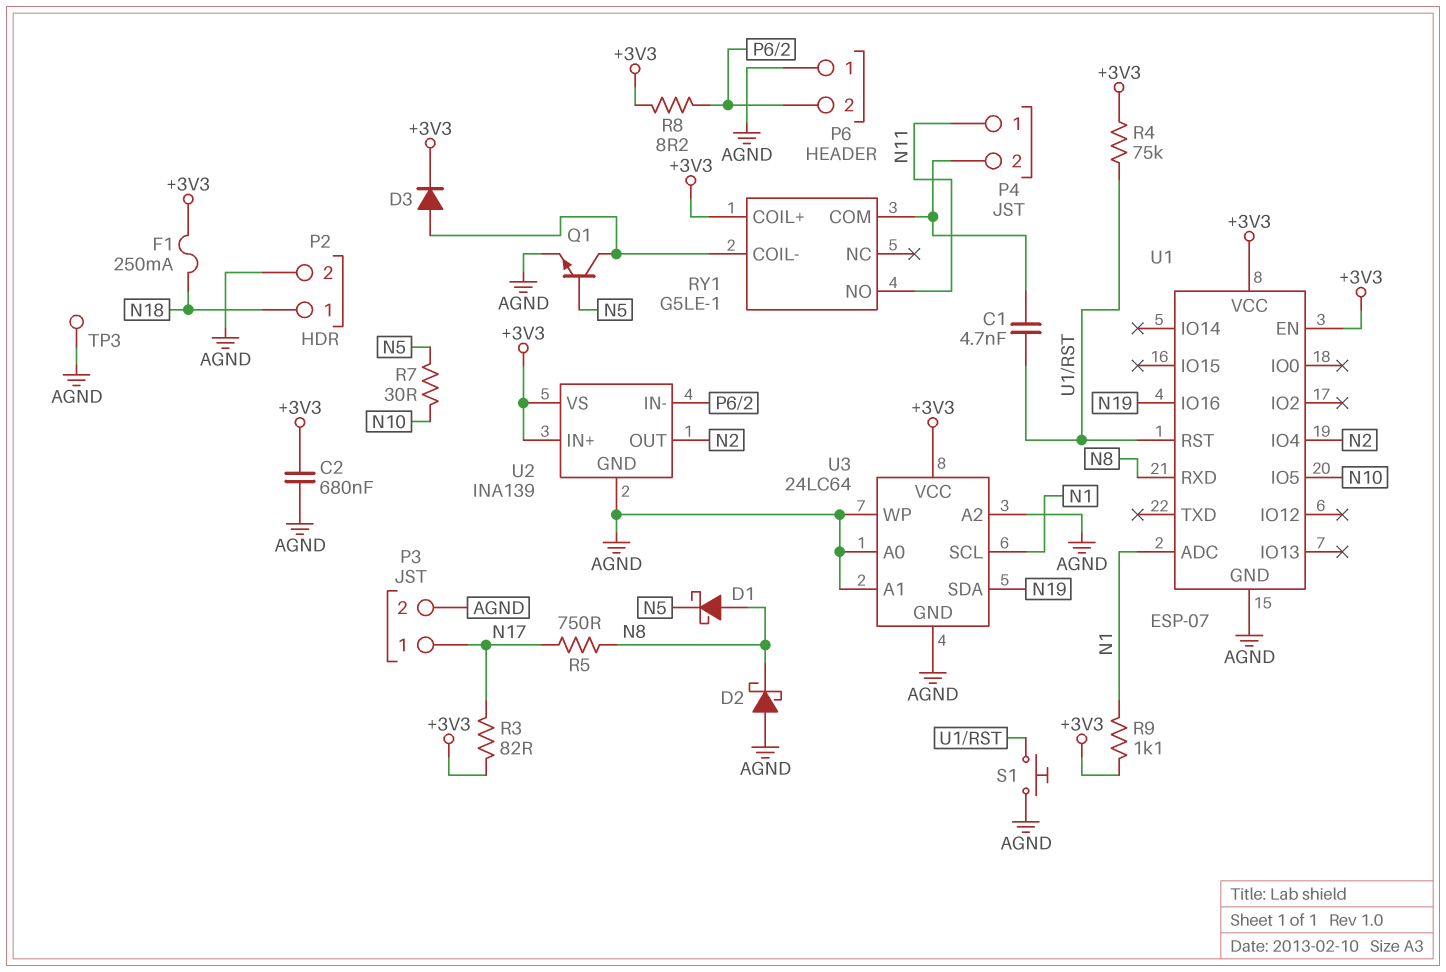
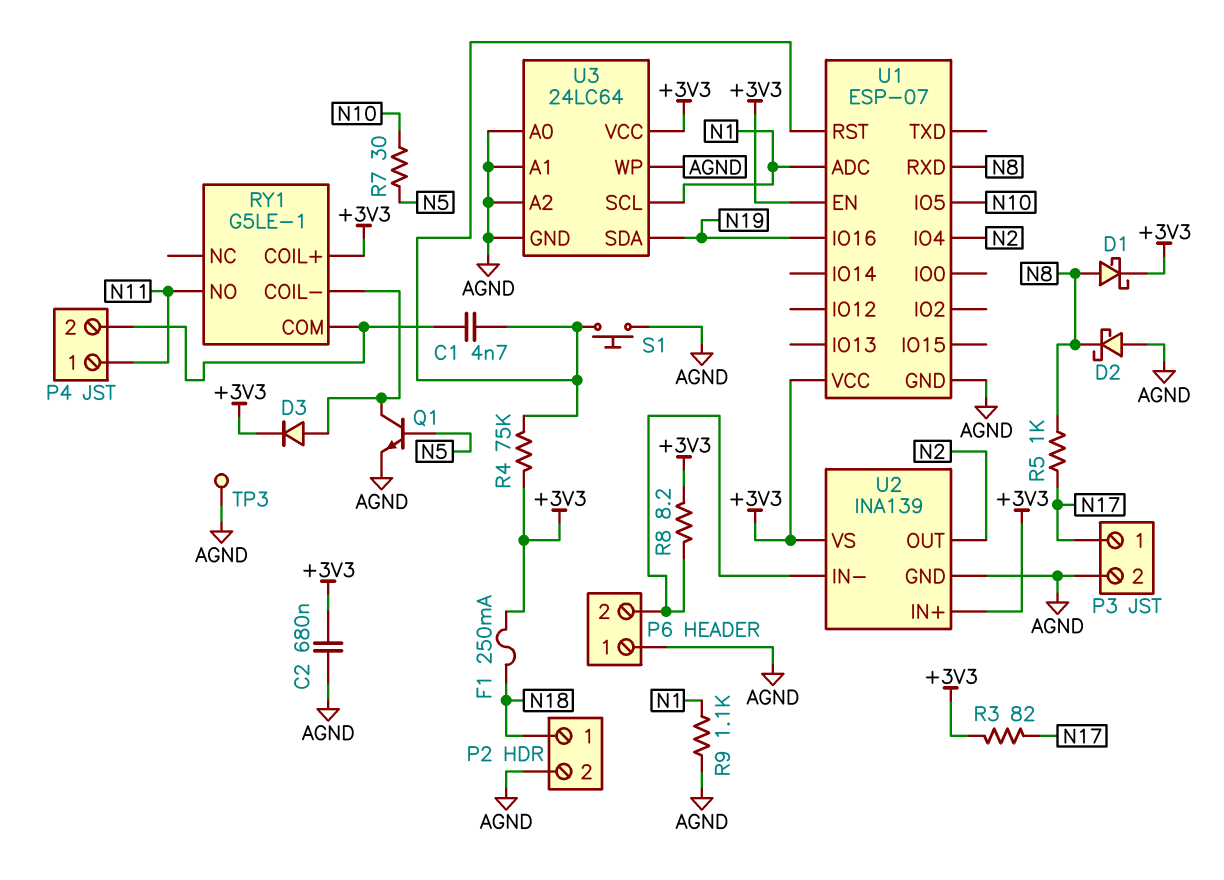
D1: schottky (A N8, K N5) -> schottky (A N8, K +3V3)
R5: 750 (N8, N17) -> 1k (N8, N17)
R9: 1.1k (+3V3, N1) -> 1.1k (AGND, N1)

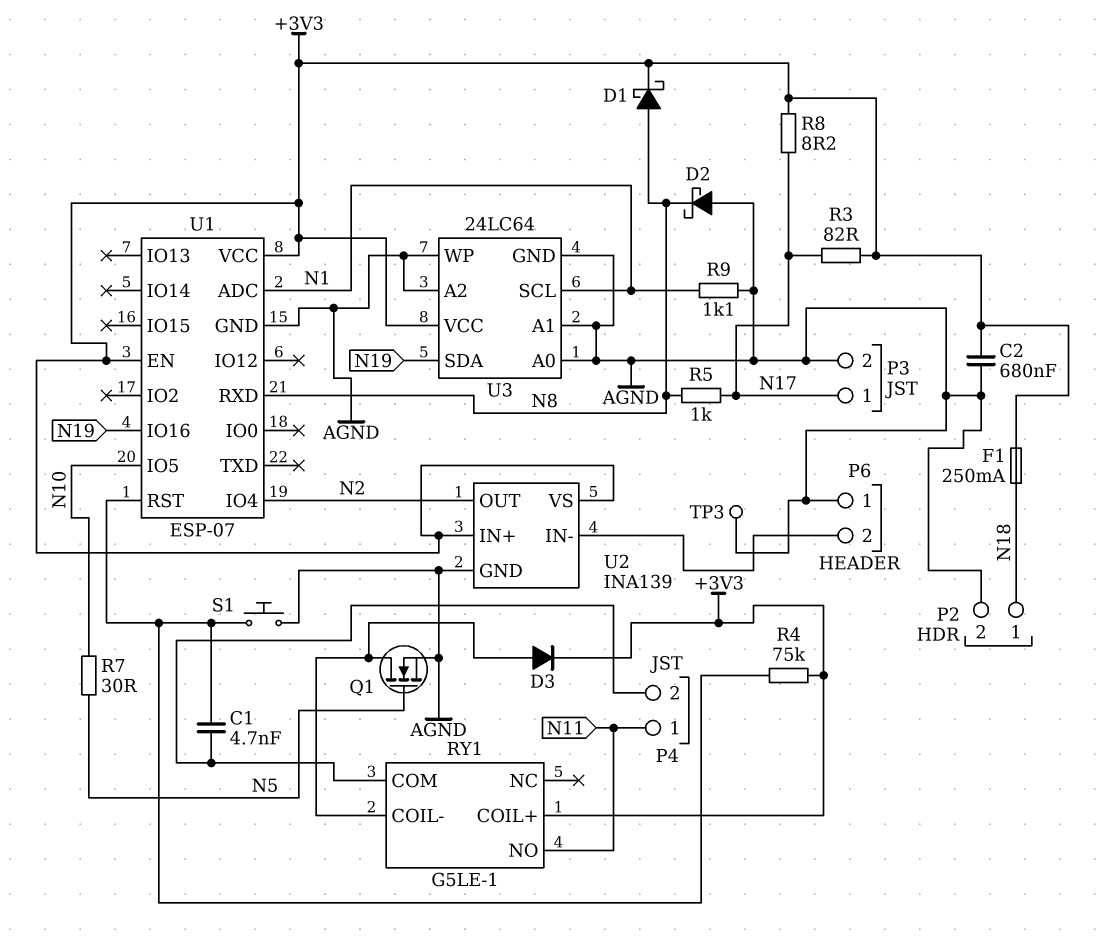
Q1: NPN (B N5, C RY1/COIL-, E AGND) -> NMOS (G N5, D RY1/COIL-, S AGND)
R8: 8.2 (+3V3, P6/2) -> 8.2 (+3V3, N17)

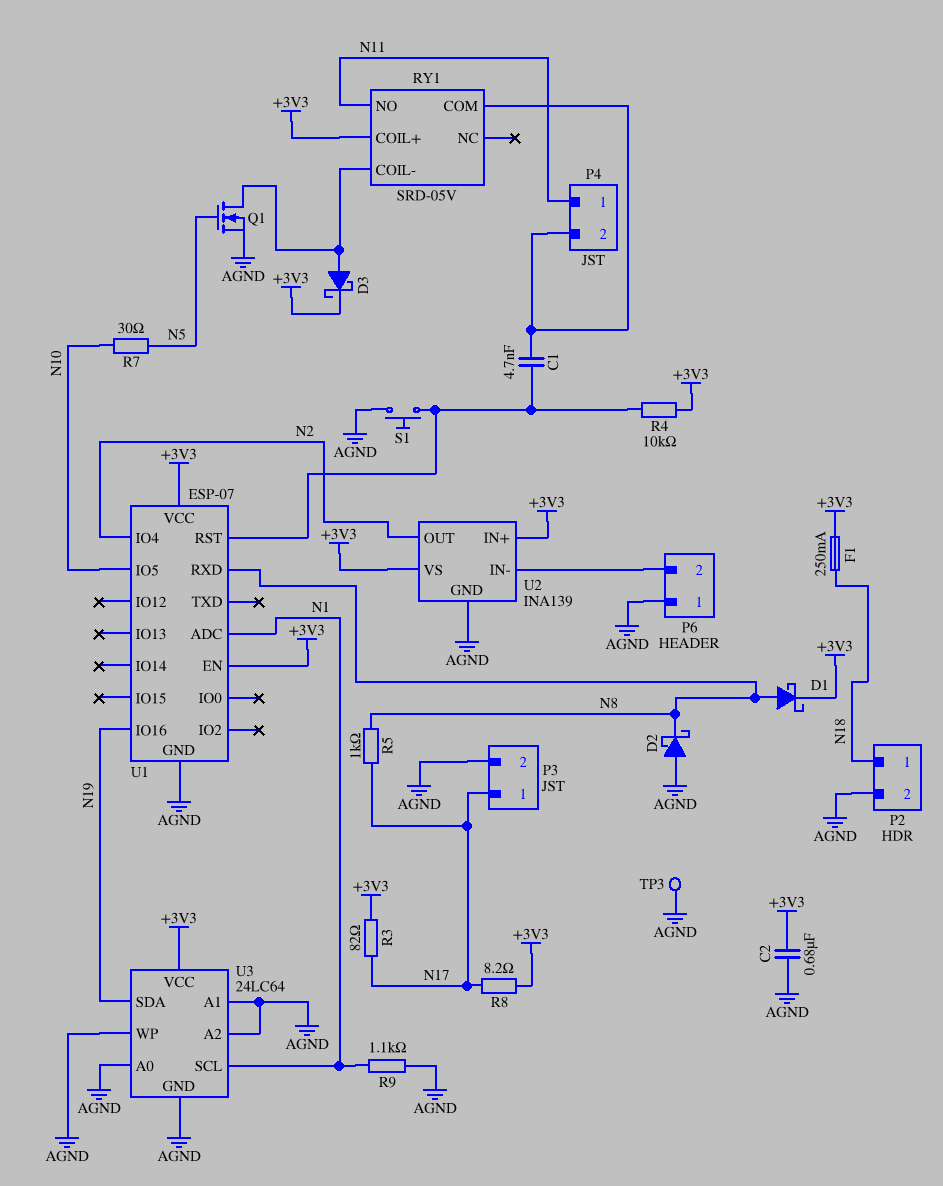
D3: diode (A RY1/COIL-, K +3V3) -> schottky (A RY1/COIL-, K +3V3)
R4: 75k (+3V3, U1/RST) -> 10k (+3V3, U1/RST)
RY1: G5LE-1 -> SRD-05V

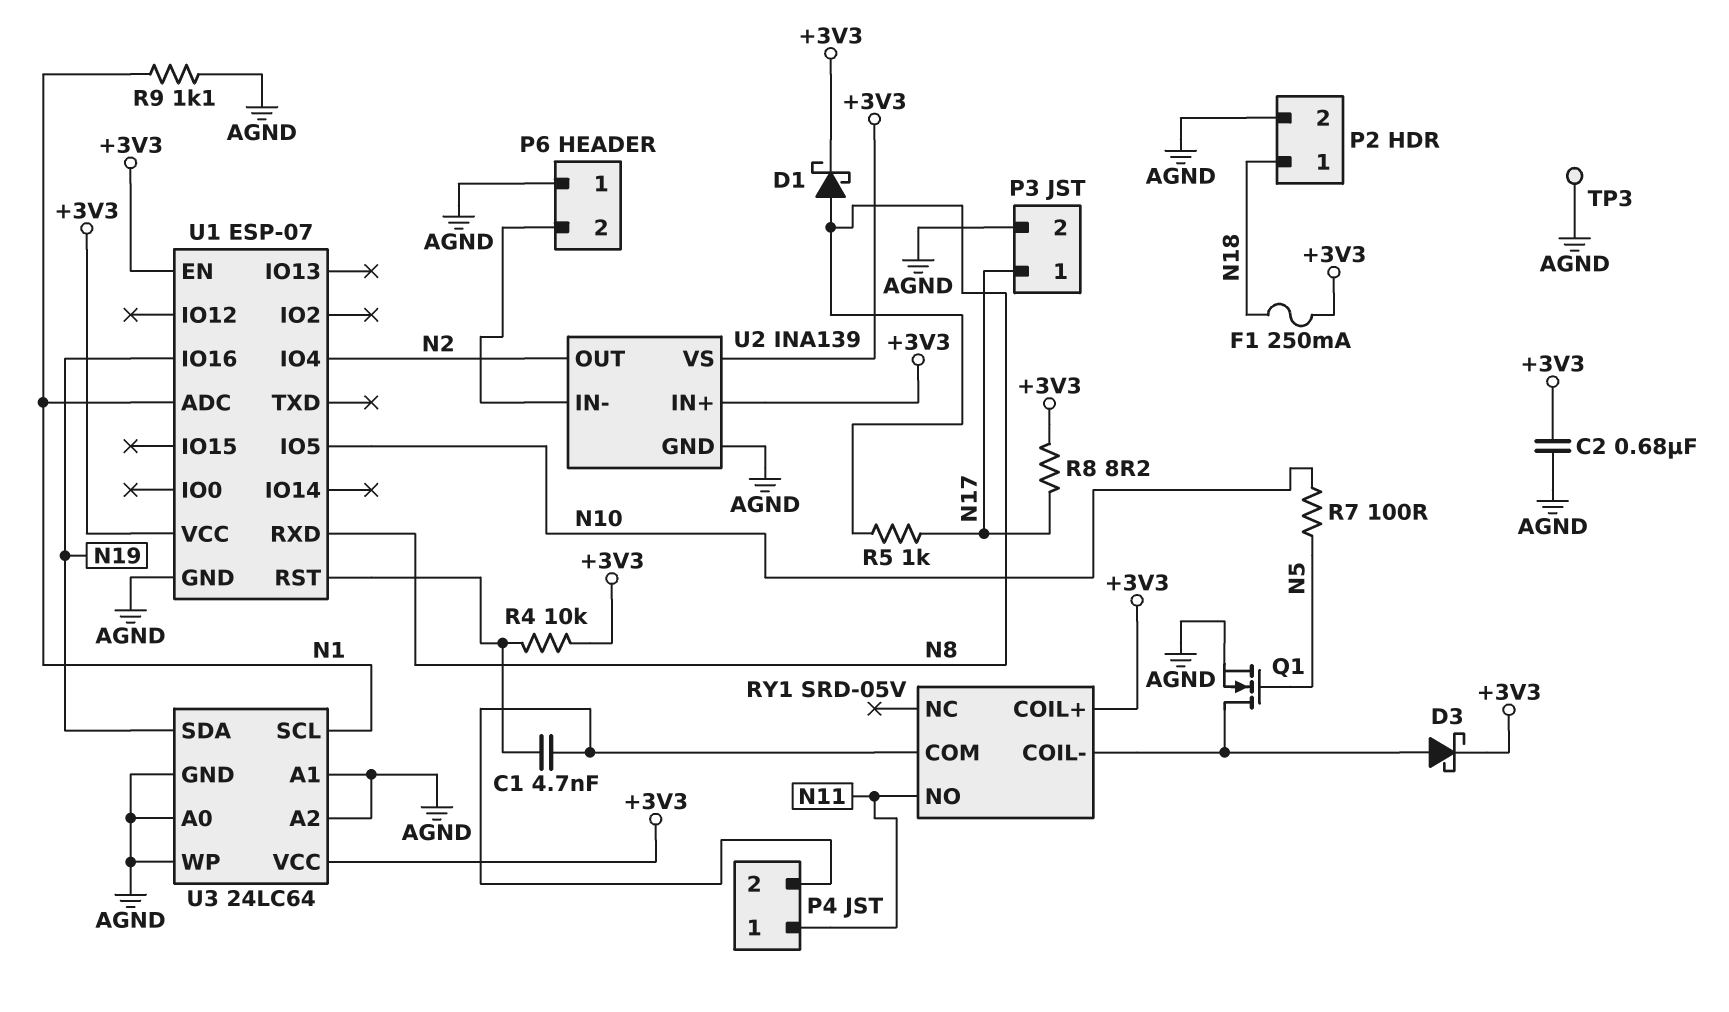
D2: schottky (A AGND, K N8) -> none
R3: 82 (+3V3, N17) -> none
R7: 30 (N5, N10) -> 100 (N5, N10)
S1: button (AGND, U1/RST) -> none

